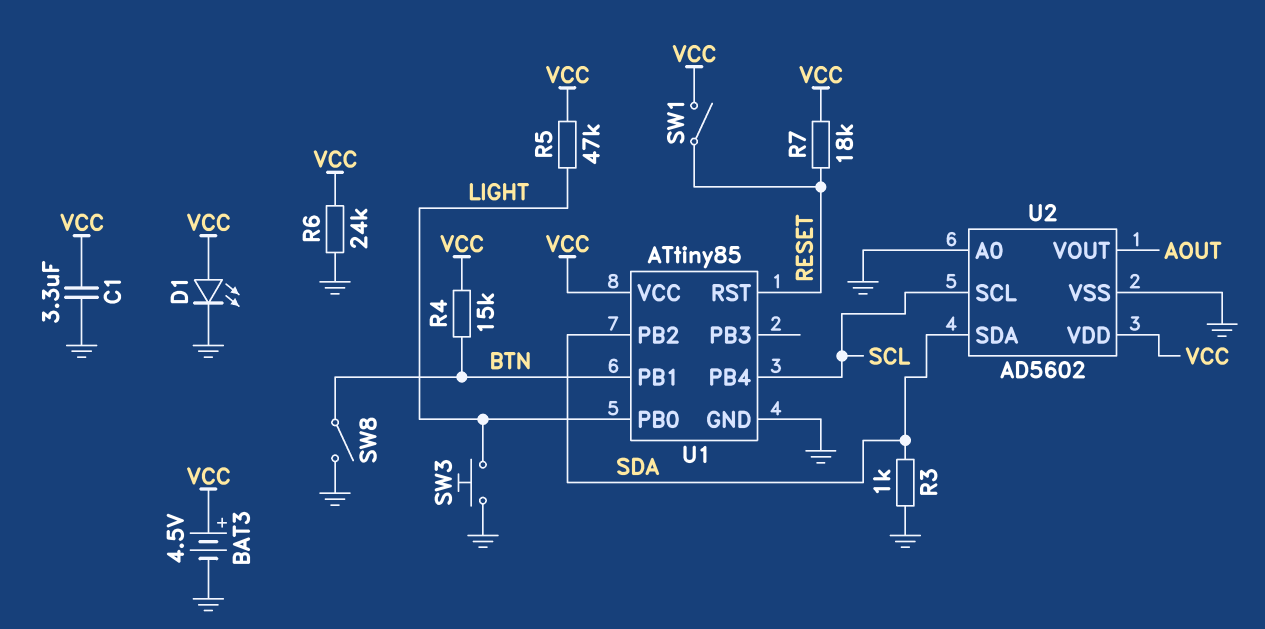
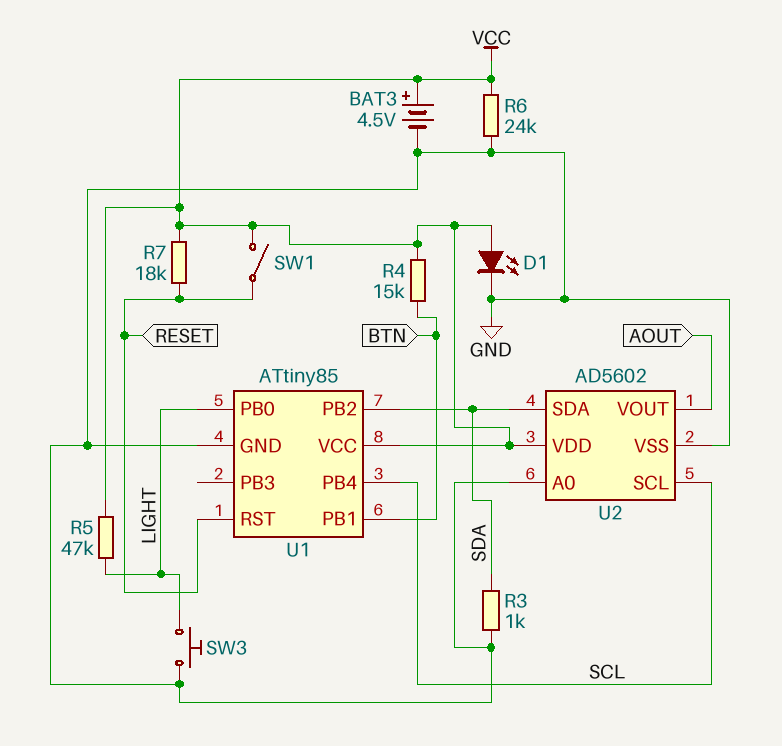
C1: 3.3uF (GND, VCC) -> none
SW8: switch (BTN, GND) -> none

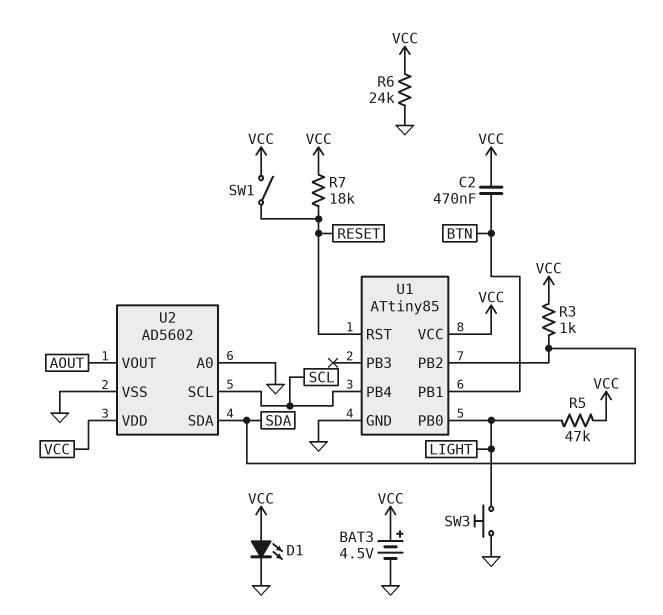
C2: none -> 470nF (BTN, VCC)
R3: 1k (GND, SDA) -> 1k (SDA, VCC)
R4: 15k (BTN, VCC) -> none

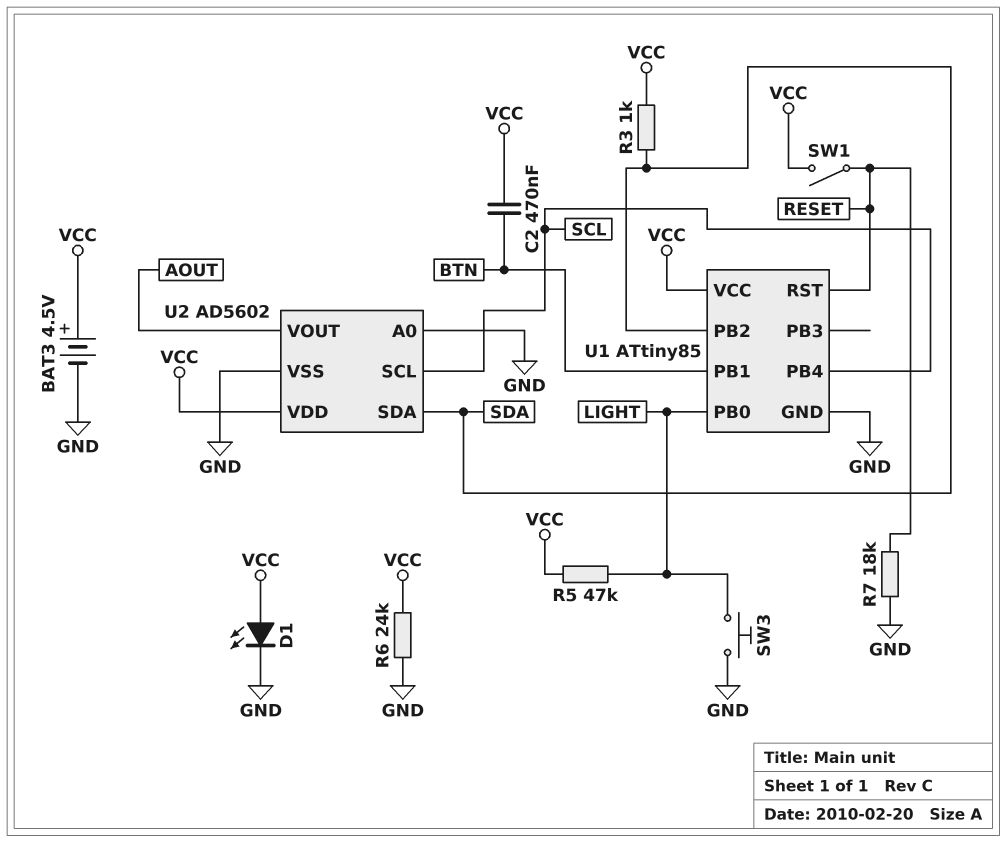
R7: 18k (RESET, VCC) -> 18k (GND, RESET)

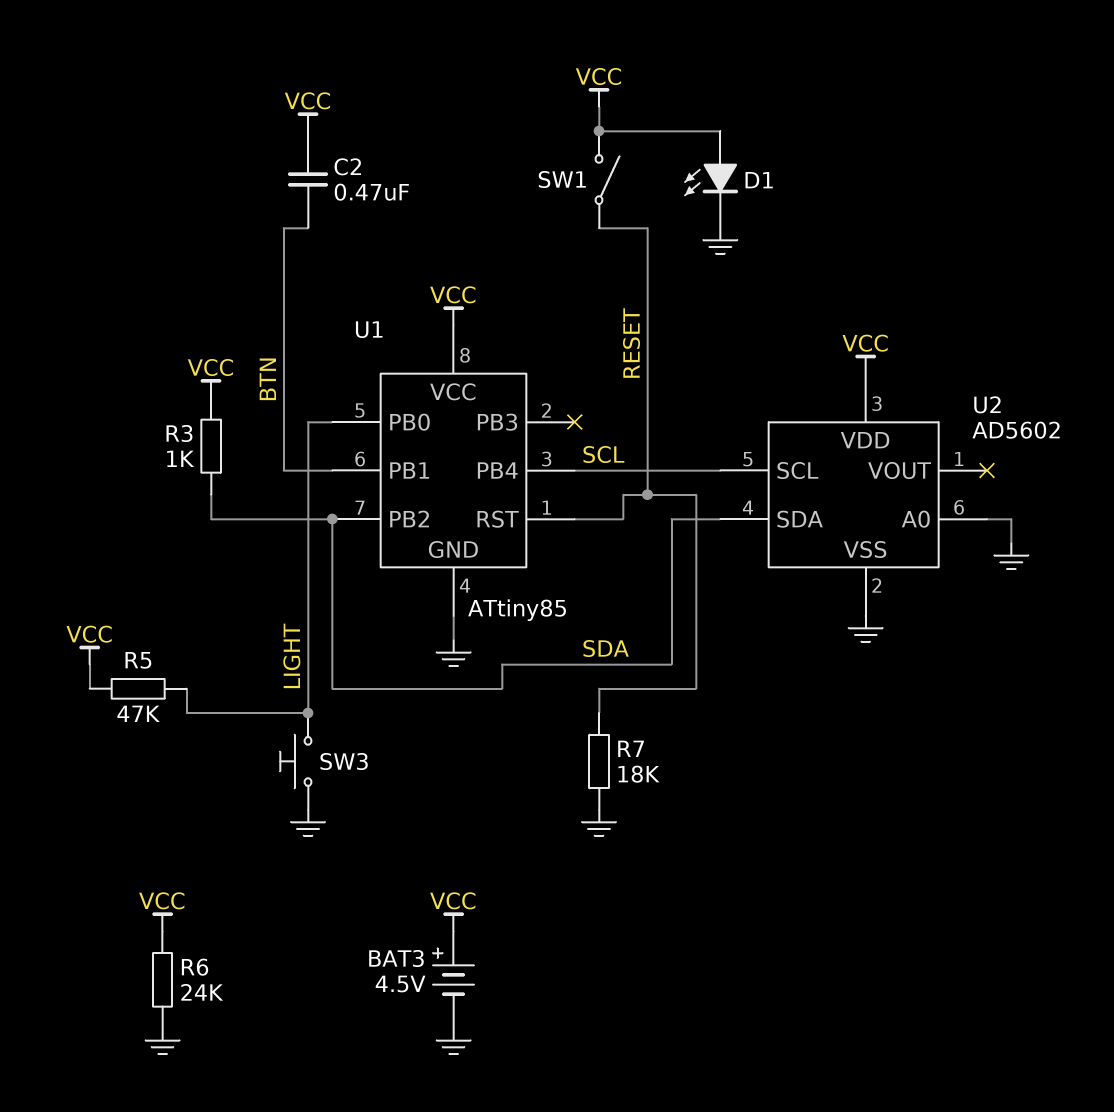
U2 pin VOUT: AOUT -> none

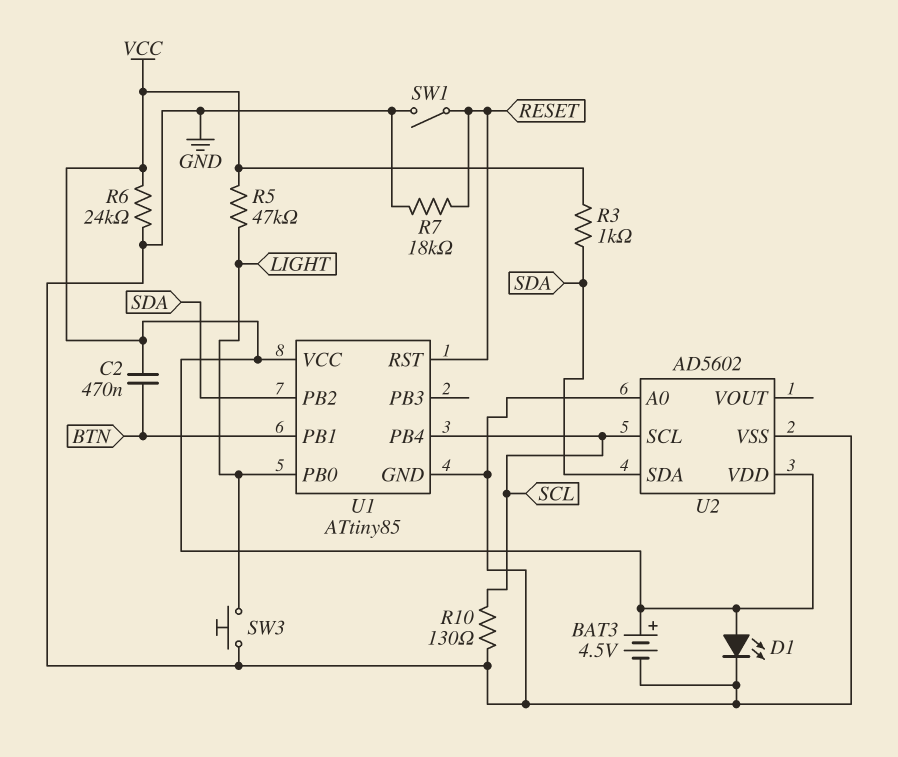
R10: none -> 130 (GND, SCL)
SW1: switch (RESET, VCC) -> switch (GND, RESET)

